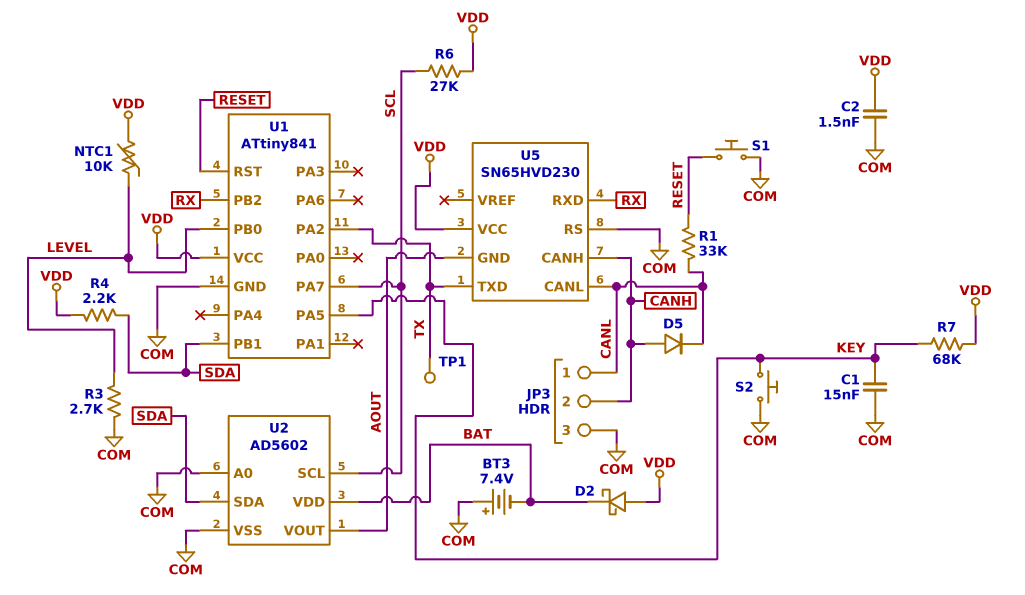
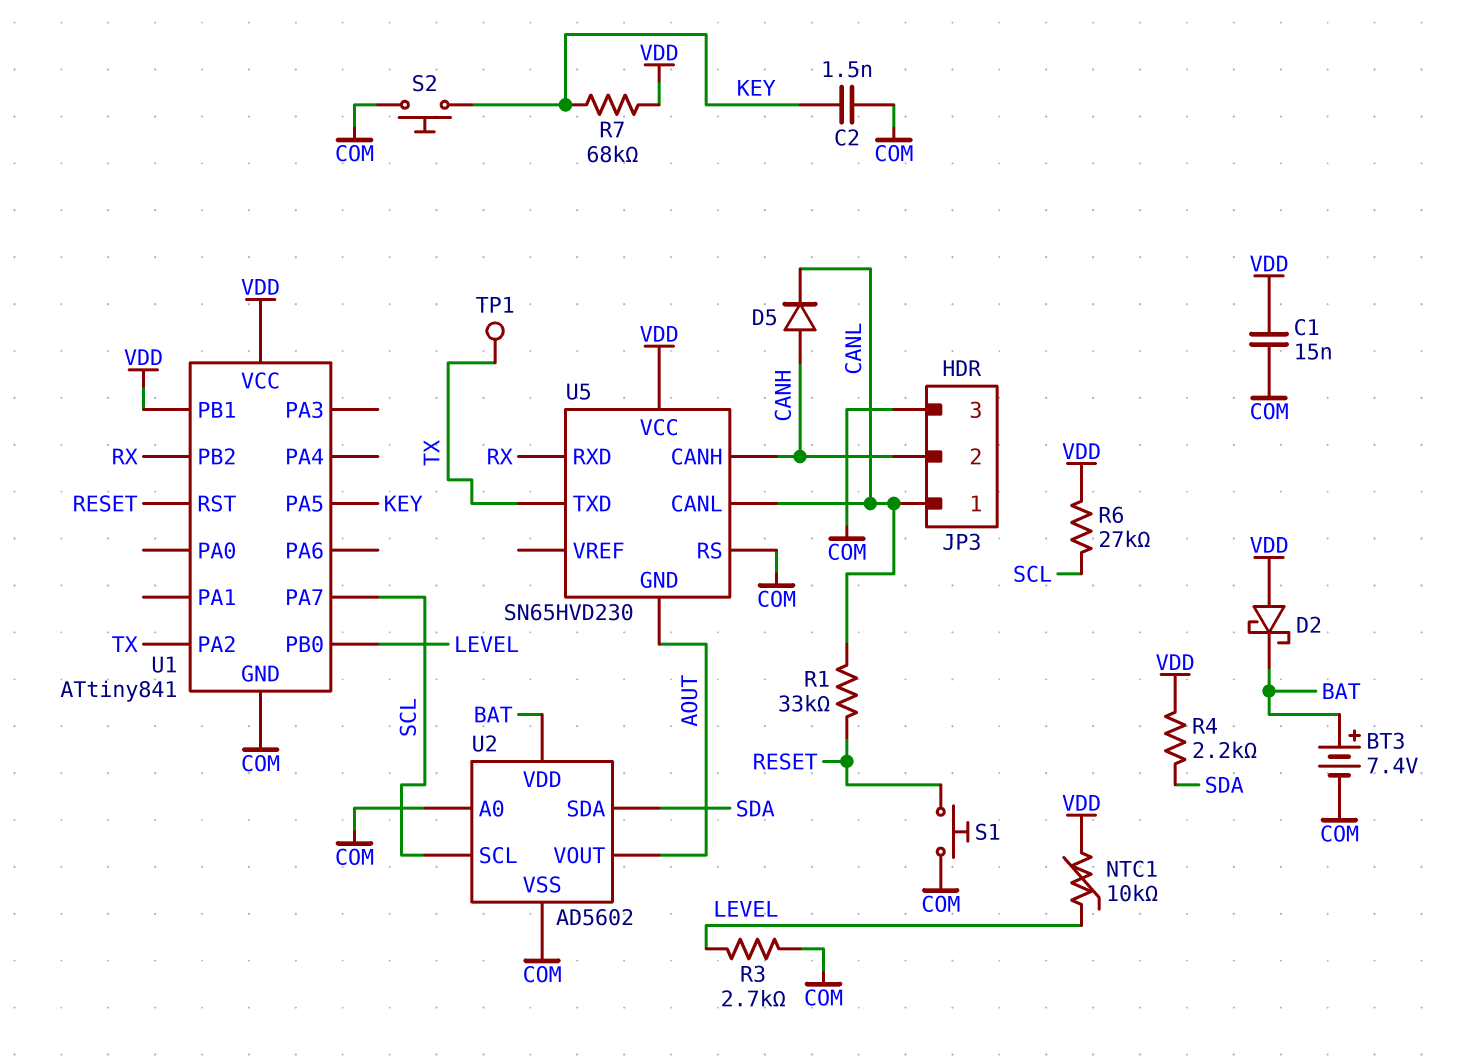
BT3: 7.4V (plus COM, minus BAT) -> 7.4V (plus BAT, minus COM)
C1: 15nF (COM, KEY) -> 15nF (COM, VDD)
C2: 1.5nF (COM, VDD) -> 1.5nF (COM, KEY)
U1 pin PB1: SDA -> VDD

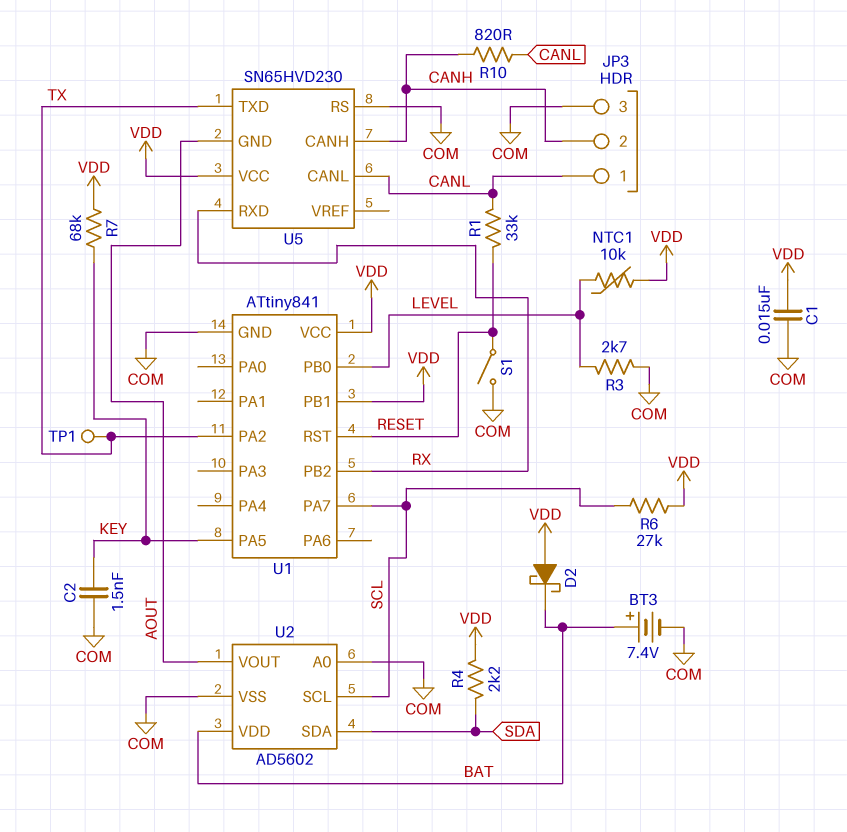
D5: diode (A CANH, K CANL) -> none
R10: none -> 820 (CANH, CANL)
S1: button (COM, RESET) -> switch (COM, RESET)
S2: button (COM, KEY) -> none

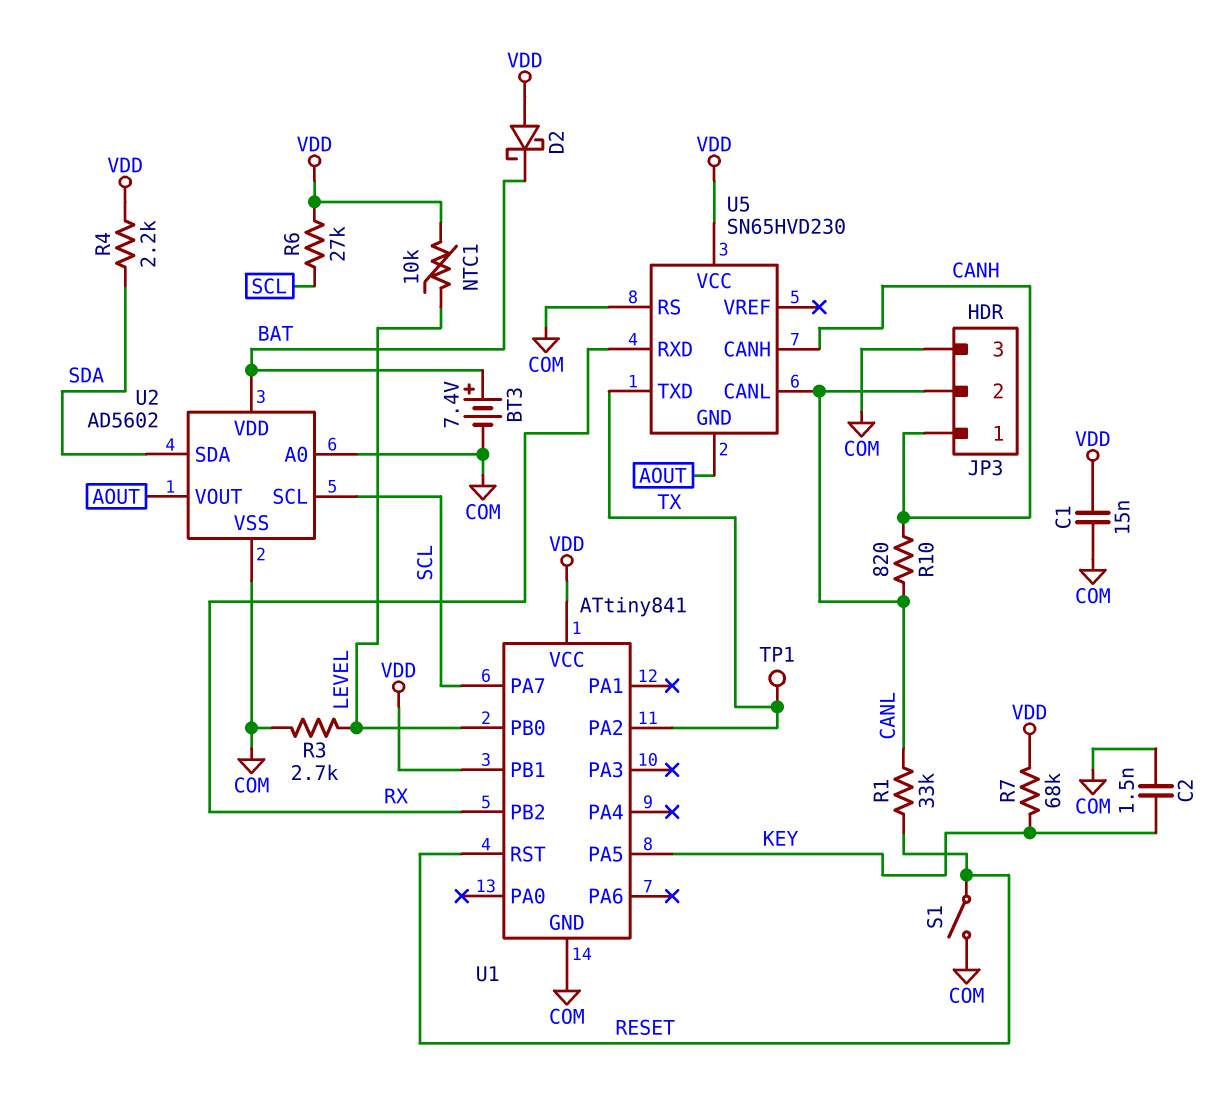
JP3 pin 1: CANL -> CANH
JP3 pin 2: CANH -> CANL

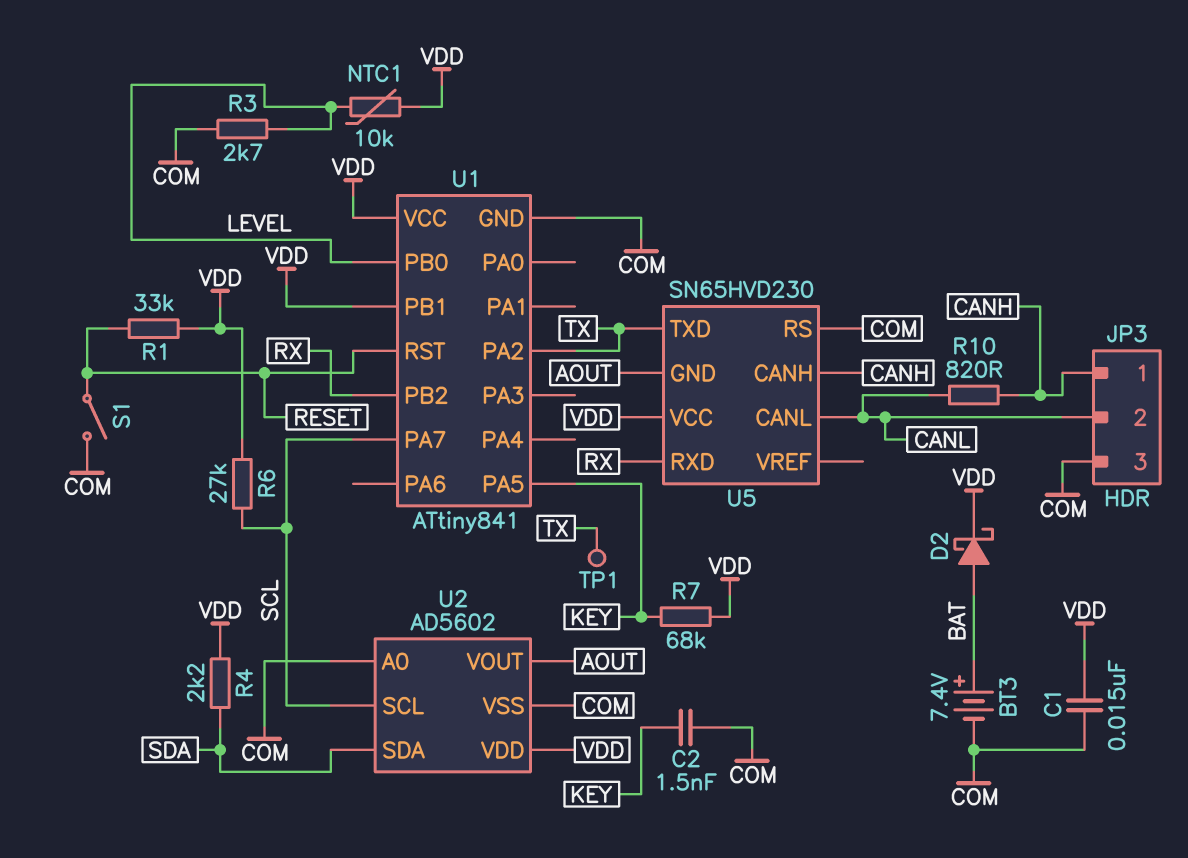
D2: schottky (A VDD, K BAT) -> schottky (A BAT, K VDD)
R1: 33k (CANL, RESET) -> 33k (RESET, VDD)
U2 pin VDD: BAT -> VDD

